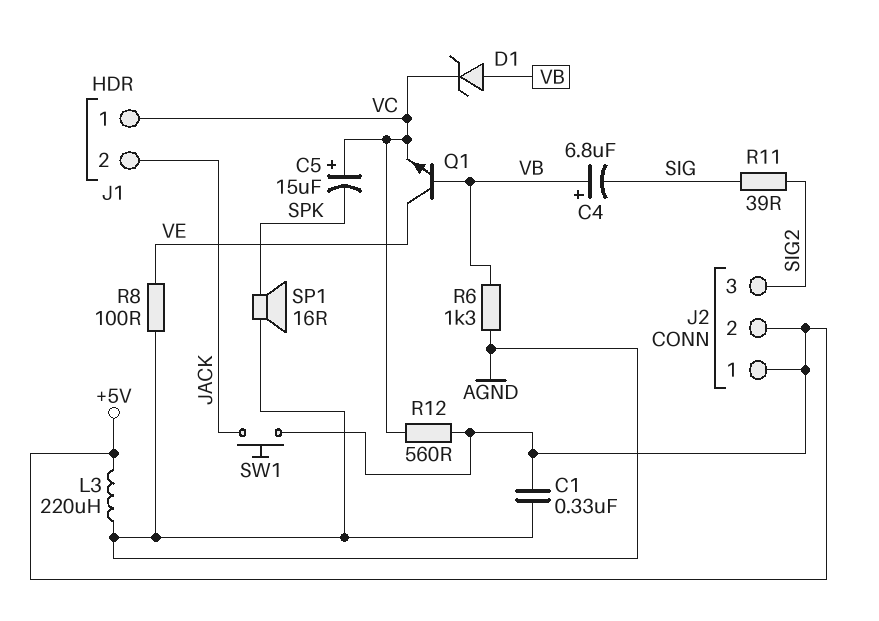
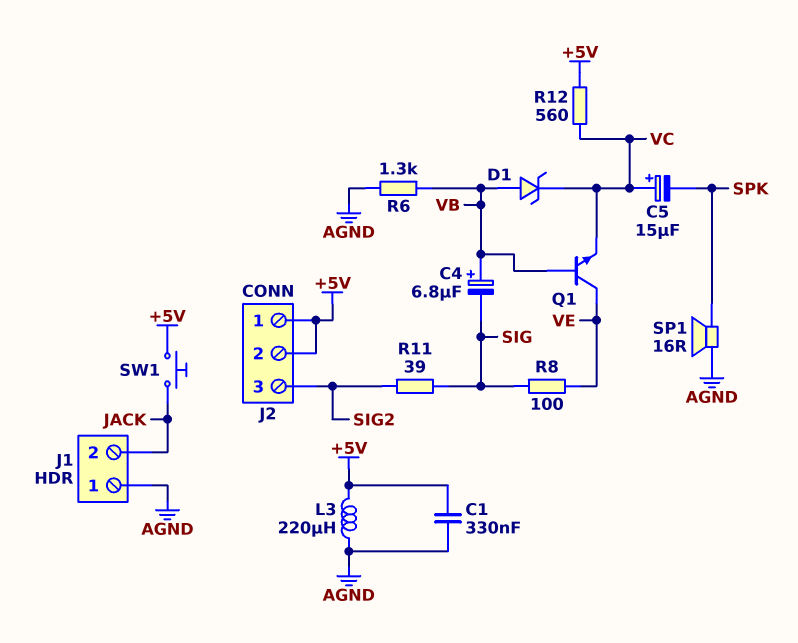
J1 pin 1: VC -> AGND
R8: 100 (AGND, VE) -> 100 (SIG, VE)

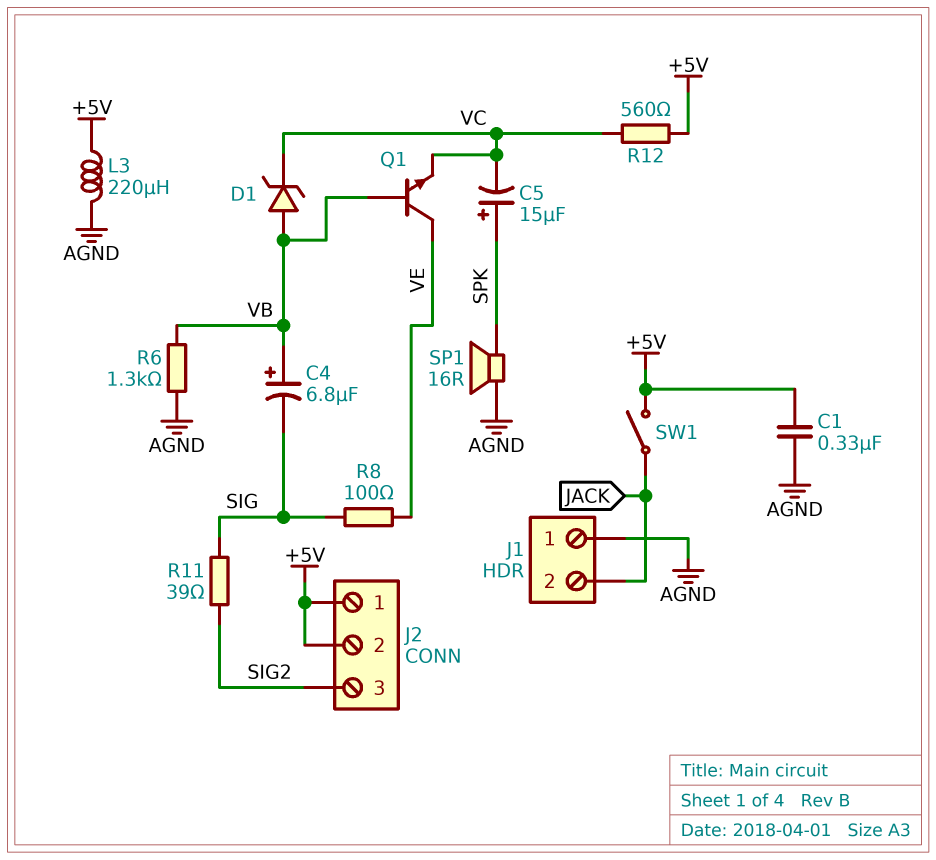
C5: 15uF (plus VC, minus SPK) -> 15uF (plus SPK, minus VC)
SW1: button (+5V, JACK) -> switch (+5V, JACK)

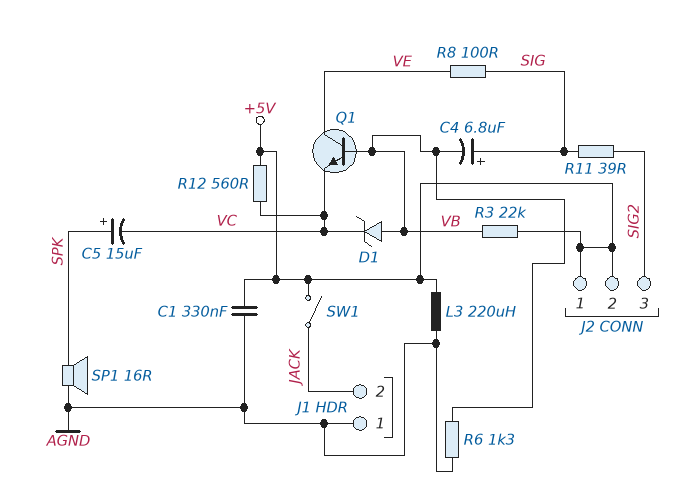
C4: 6.8uF (plus VB, minus SIG) -> 6.8uF (plus SIG, minus VB)
R3: none -> 22k (+5V, VB)

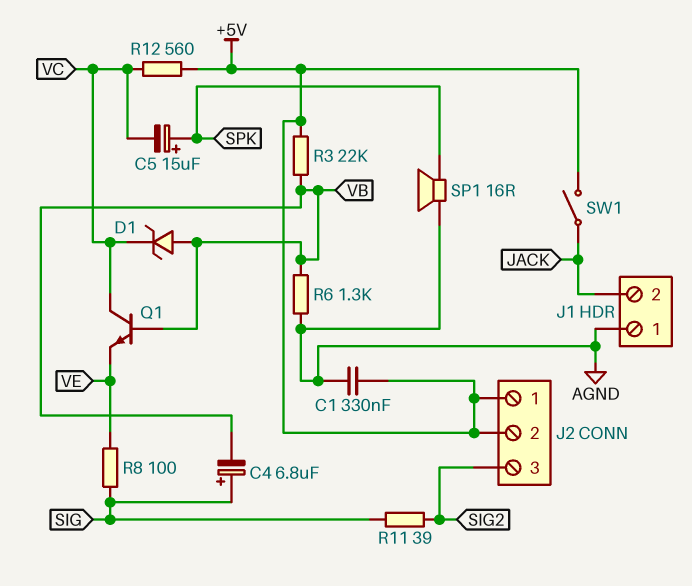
L3: 220uH (+5V, AGND) -> none
Q1: NPN (B VB, C VE, E VC) -> NPN (B VB, C VC, E VE)

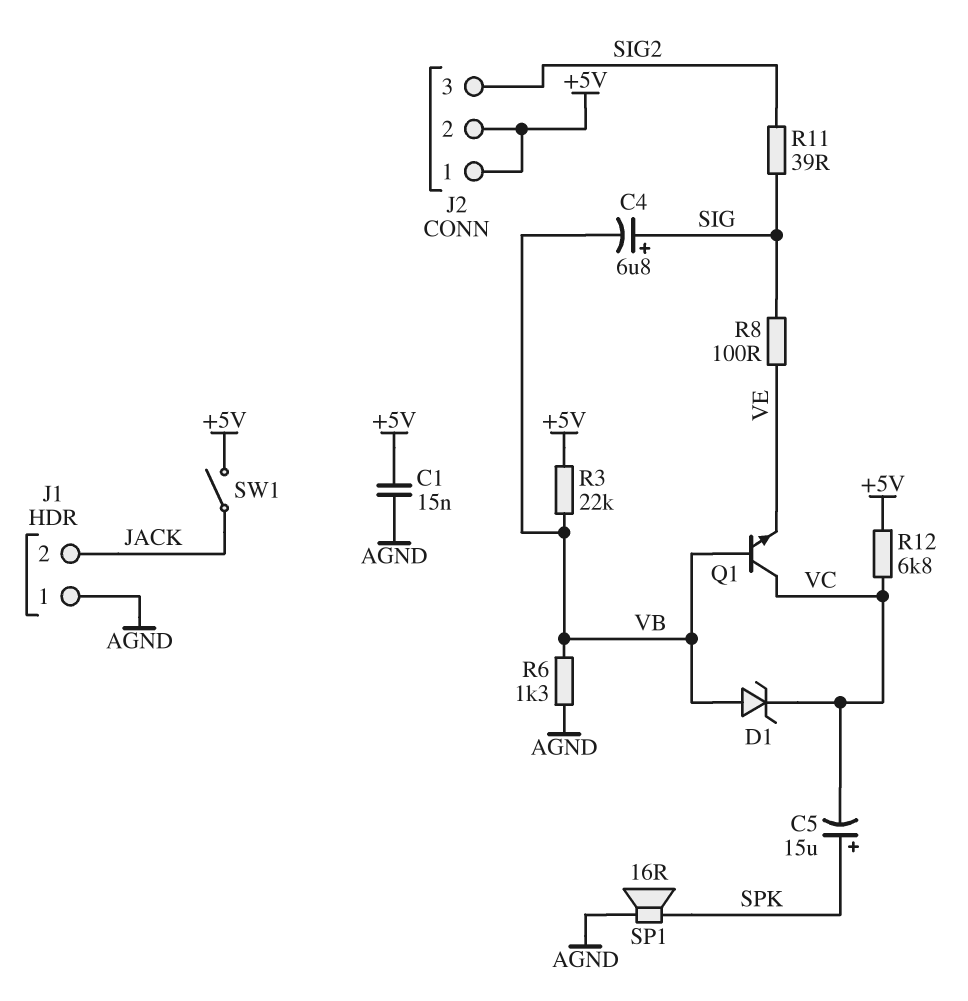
C1: 330nF (+5V, AGND) -> 15nF (+5V, AGND)
R12: 560 (+5V, VC) -> 6.8k (+5V, VC)

